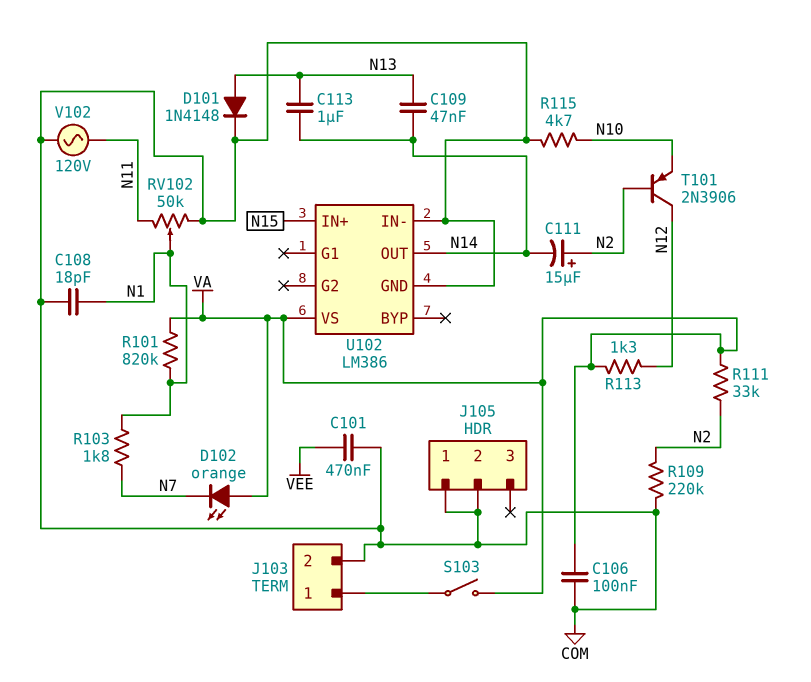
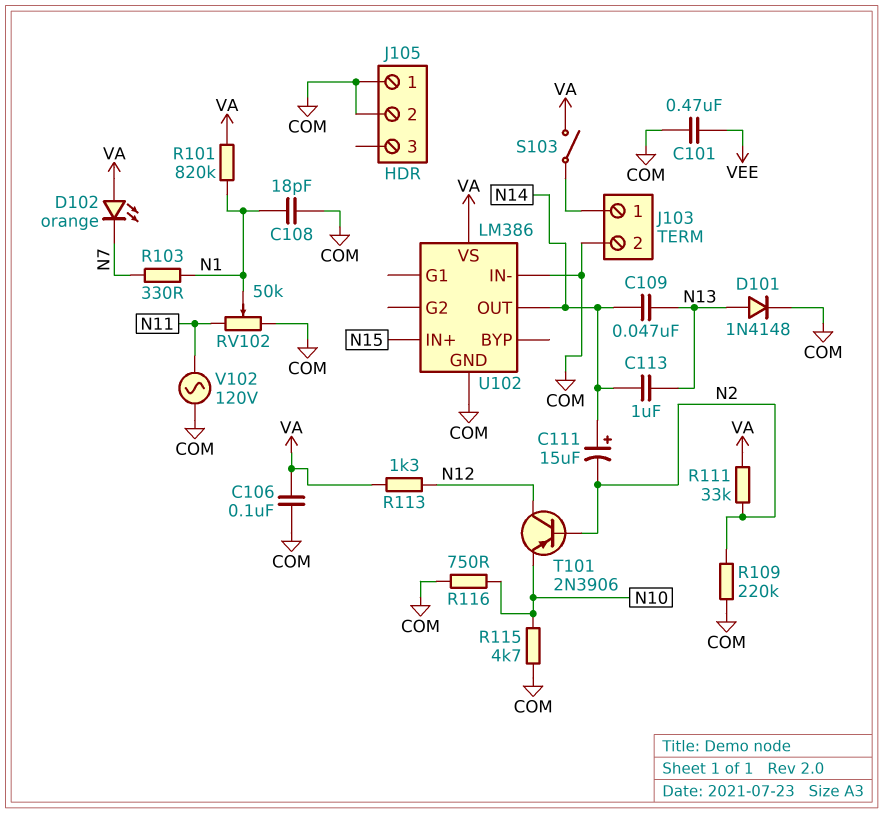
C111: 15uF (plus N2, minus N14) -> 15uF (plus N14, minus N2)
R103: 1.8k (N1, N7) -> 330 (N1, N7)
R116: none -> 750 (COM, N10)

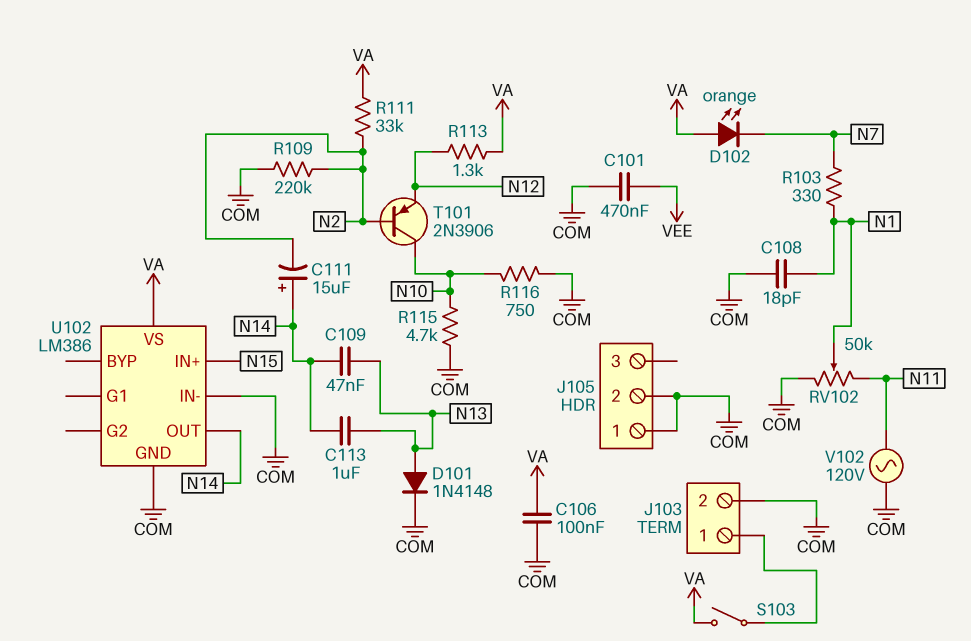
R101: 820k (N1, VA) -> none
T101: PNP 2N3906 (B N2, C N12, E N10) -> PNP 2N3906 (B N2, C N10, E N12)

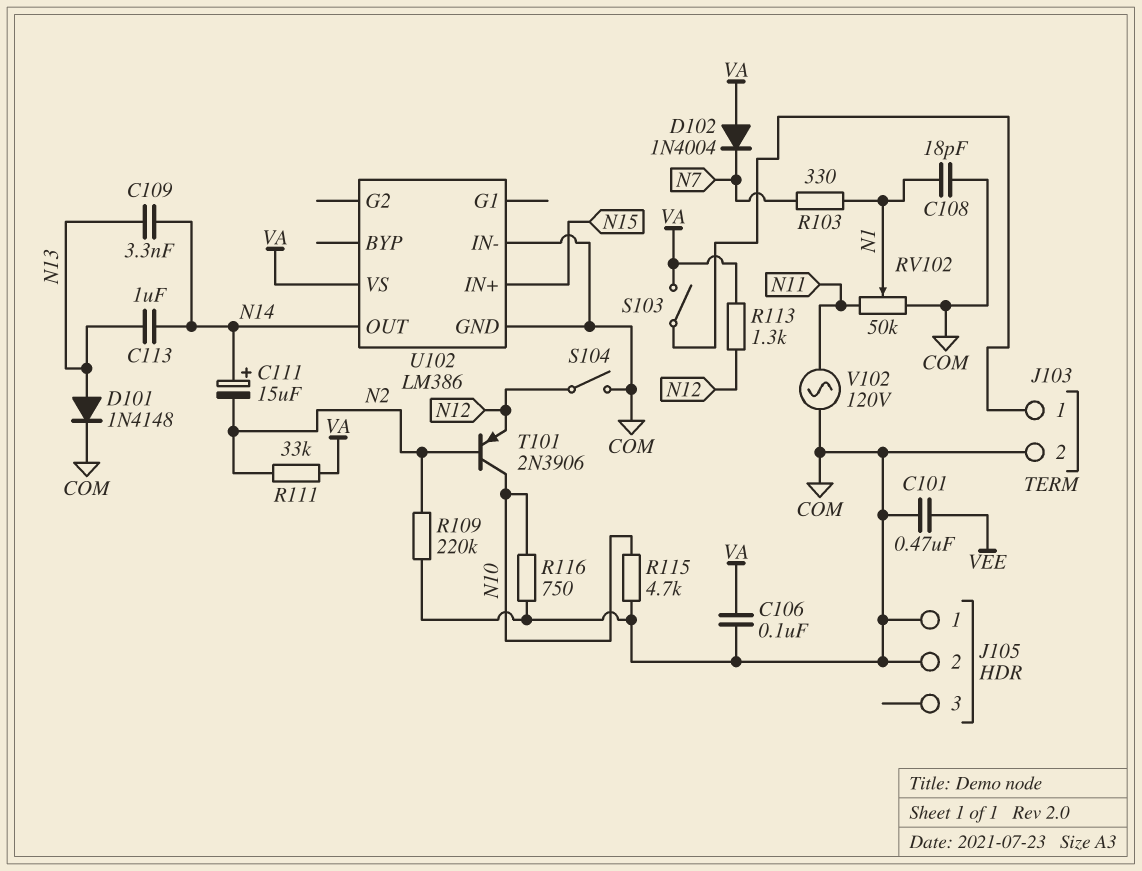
C109: 47nF (N13, N14) -> 3.3nF (N13, N14)
D102: LED orange (A VA, K N7) -> diode 1N4004 (A VA, K N7)
S104: none -> switch (COM, N12)

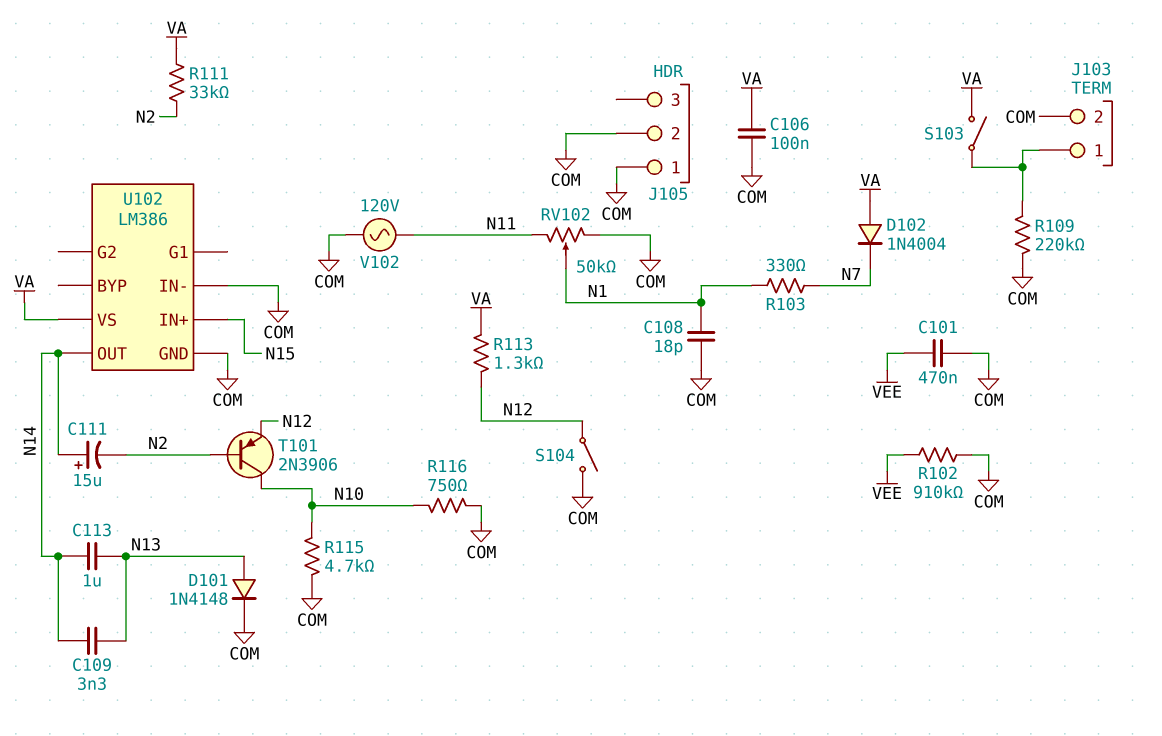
R102: none -> 910k (COM, VEE)
R109: 220k (COM, N2) -> 220k (COM, J103/1)

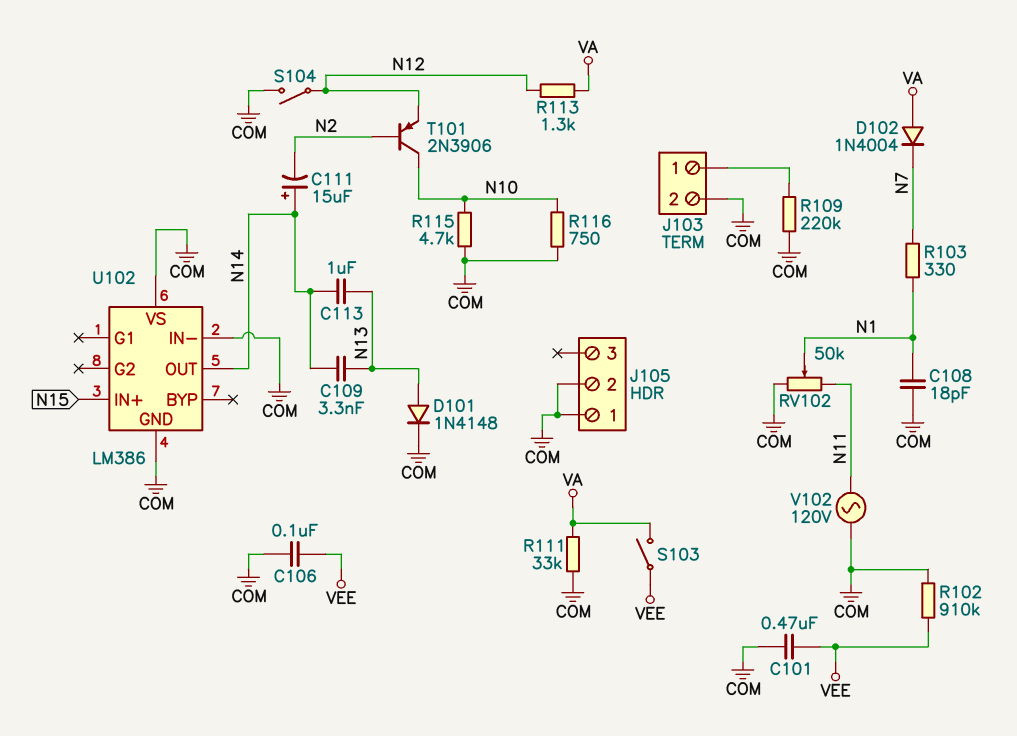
C106: 100nF (COM, VA) -> 100nF (COM, VEE)
R111: 33k (N2, VA) -> 33k (COM, VA)
S103: switch (J103/1, VA) -> switch (VA, VEE)
U102 pin VS: VA -> COM

